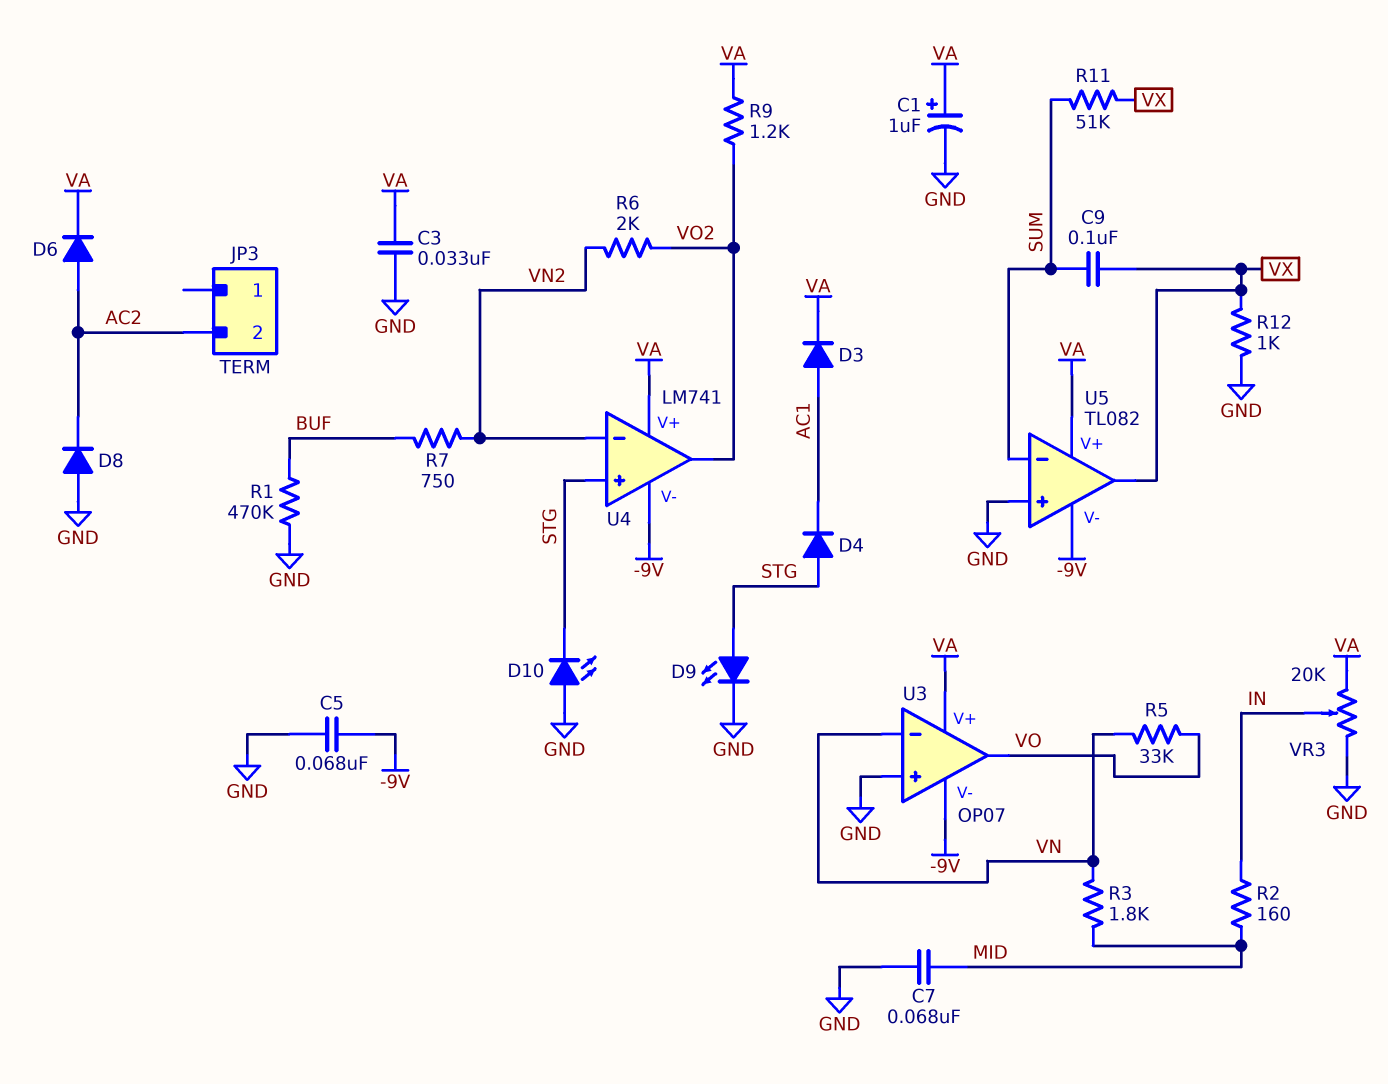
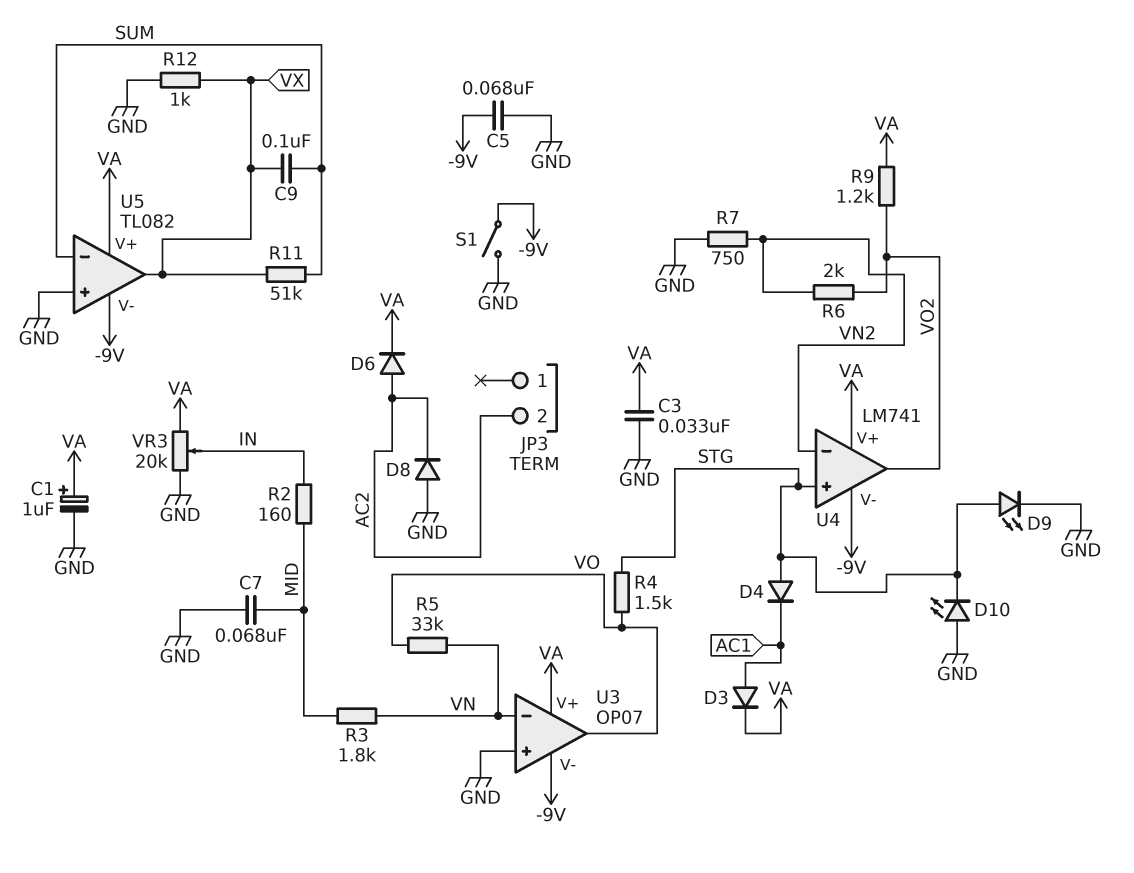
R1: 470k (BUF, GND) -> none
R4: none -> 1.5k (STG, VO)
R7: 750 (BUF, VN2) -> 750 (GND, VN2)
S1: none -> switch (-9V, GND)

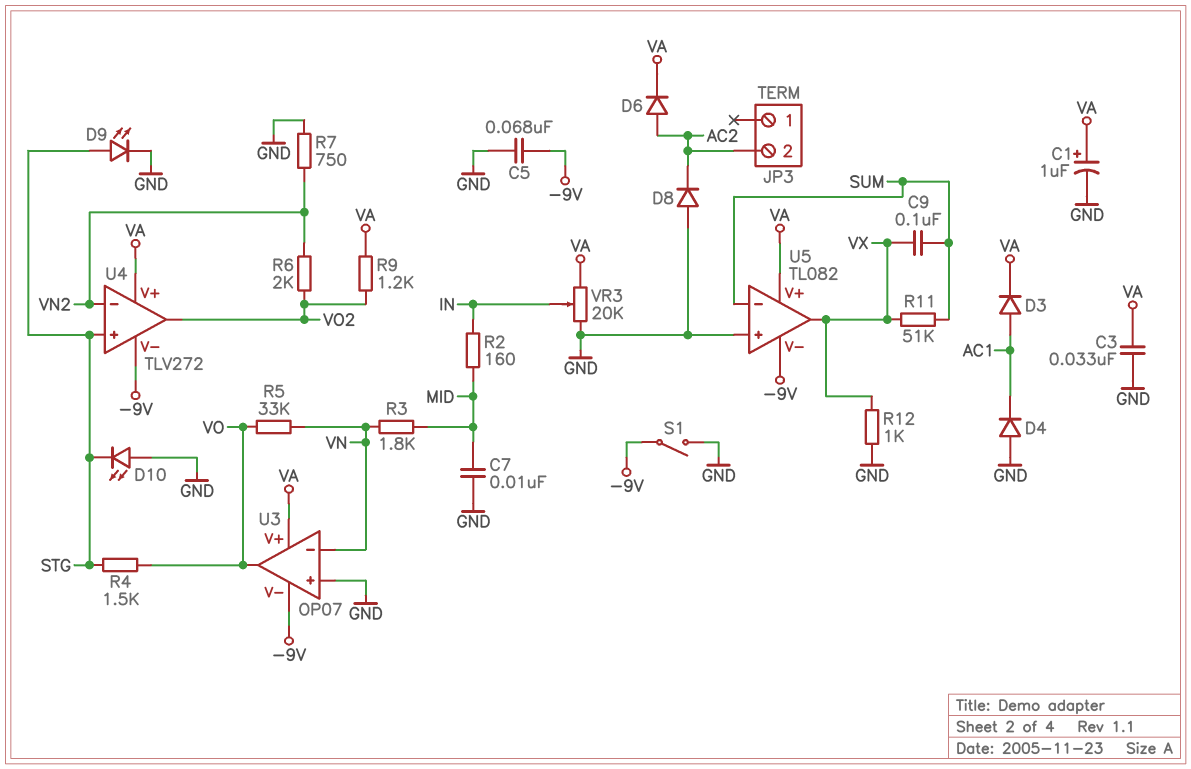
C7: 68nF (GND, MID) -> 10nF (GND, MID)
D4: diode (A STG, K AC1) -> diode (A GND, K AC1)
U4: LM741 -> TLV272

